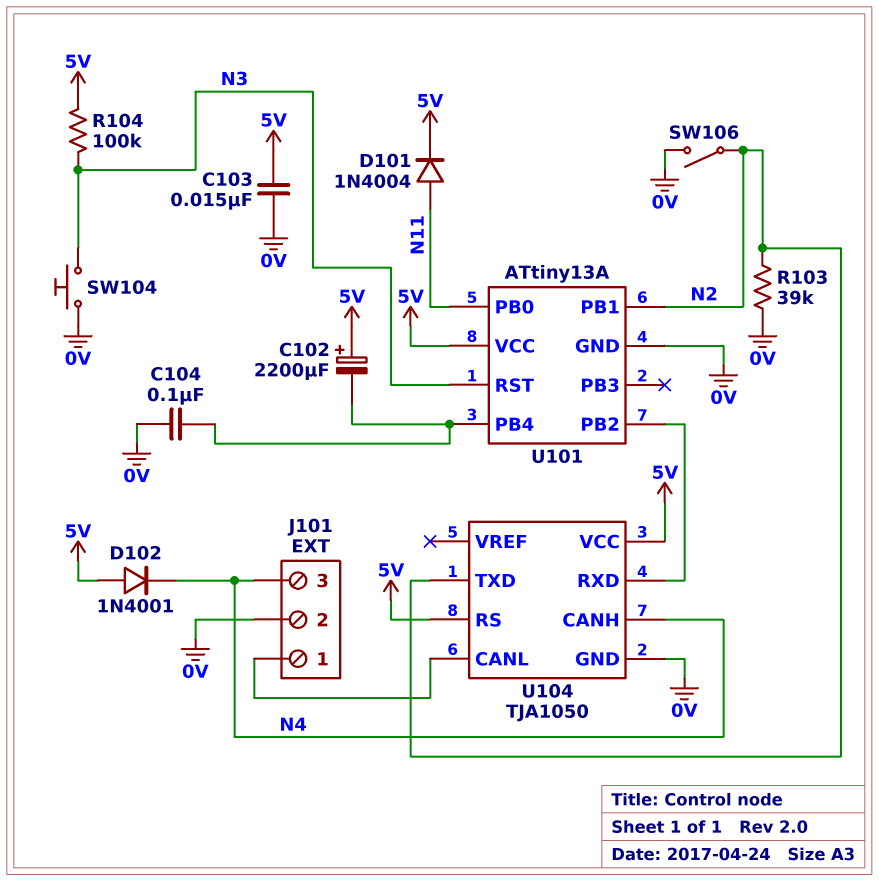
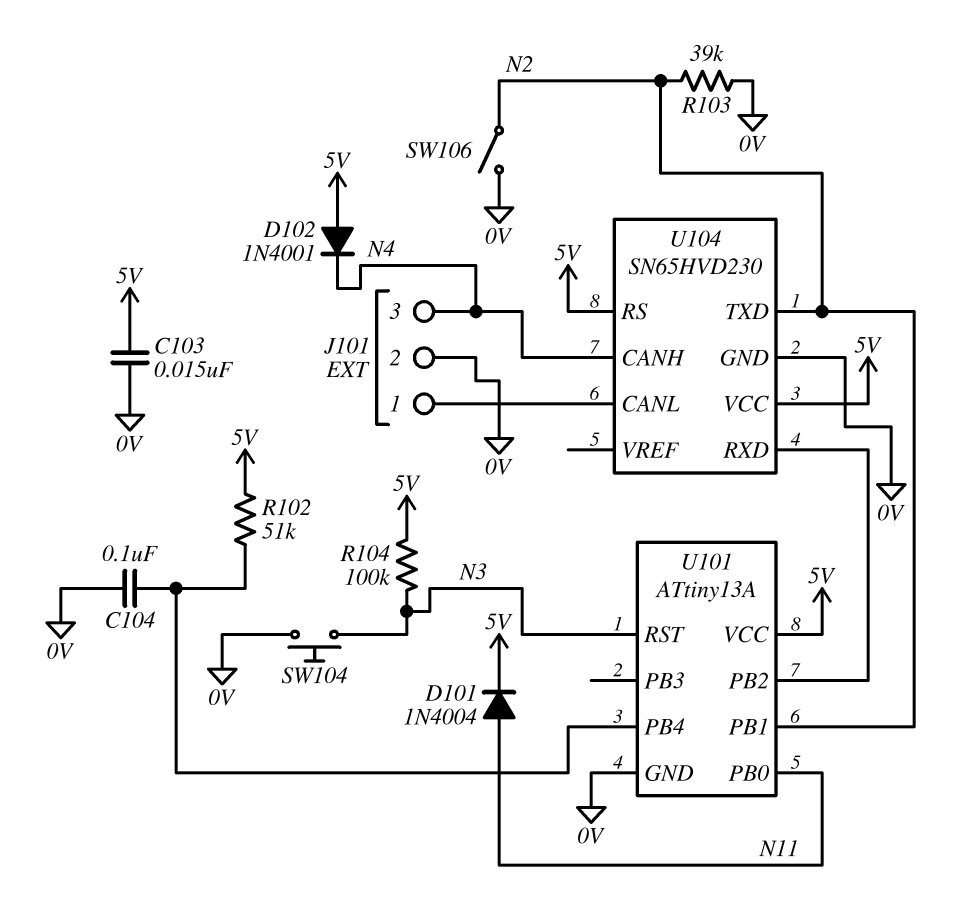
C102: 2200uF (plus 5V, minus U101/PB4) -> none
R102: none -> 51k (5V, U101/PB4)
U104: TJA1050 -> SN65HVD230

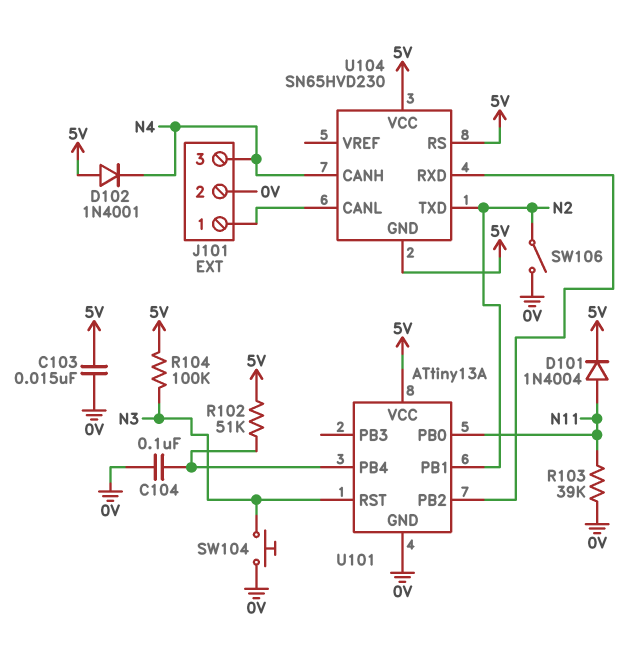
R103: 39k (0V, N2) -> 39k (0V, N11)
U104 pin GND: 0V -> 5V

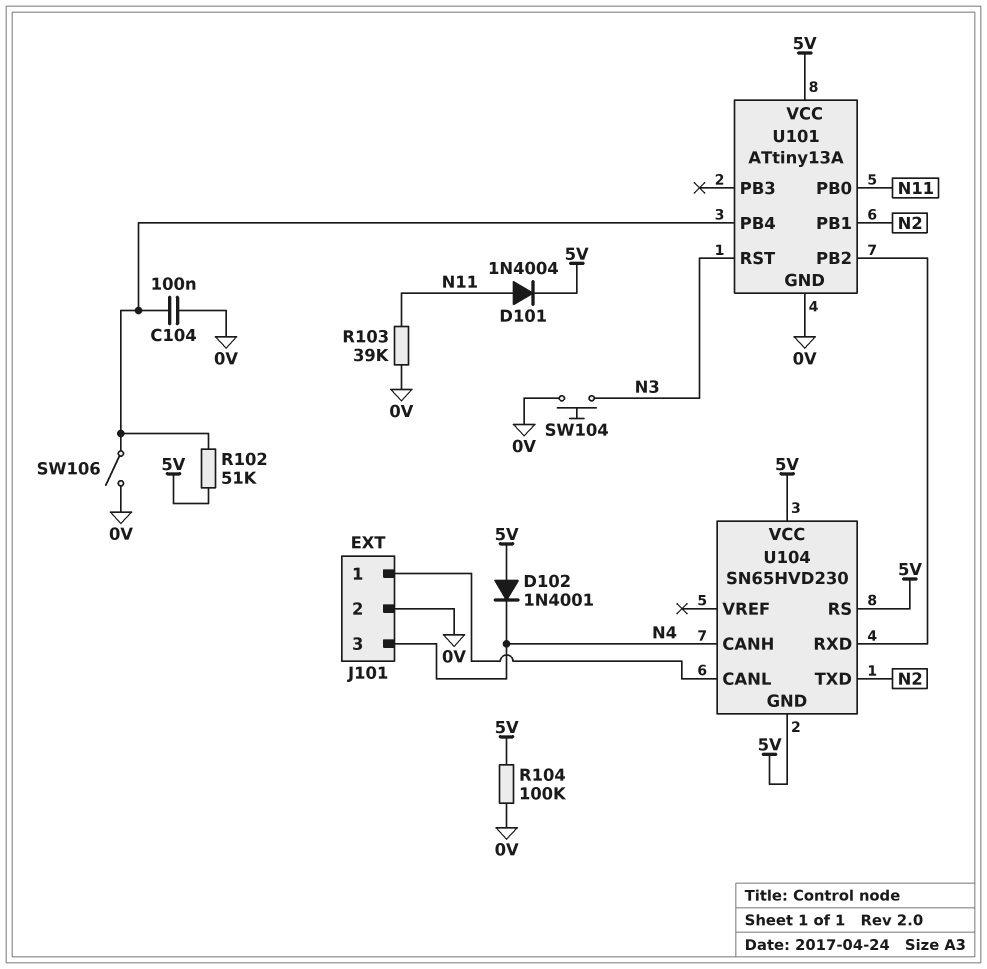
C103: 15nF (0V, 5V) -> none
R104: 100k (5V, N3) -> 100k (0V, 5V)
SW106: switch (0V, N2) -> switch (0V, U101/PB4)

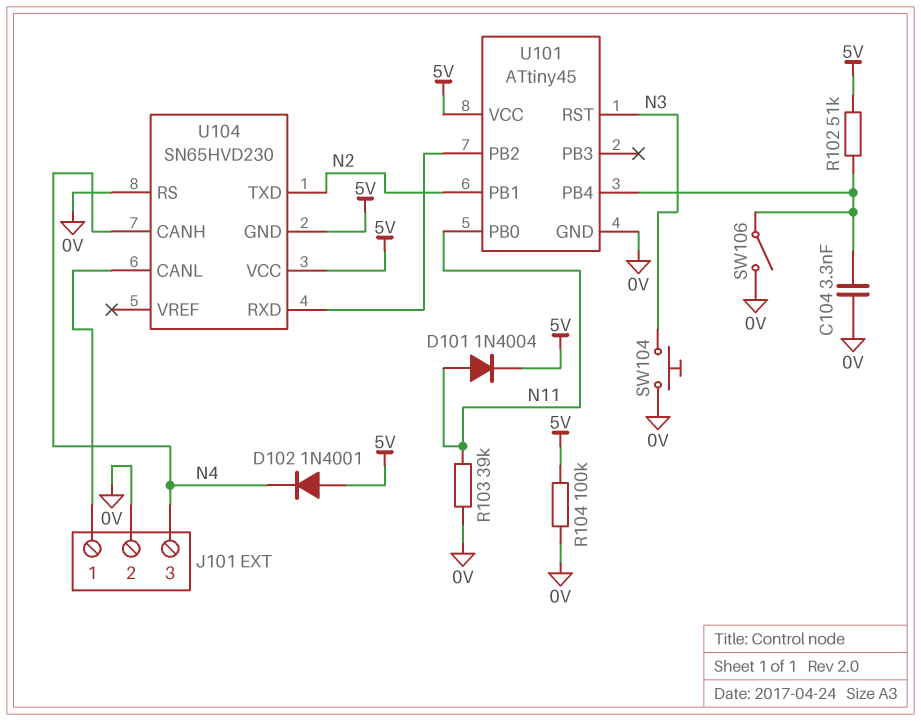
C104: 100nF (0V, U101/PB4) -> 3.3nF (0V, U101/PB4)
U101: ATtiny13A -> ATtiny45
U104 pin RS: 5V -> 0V

